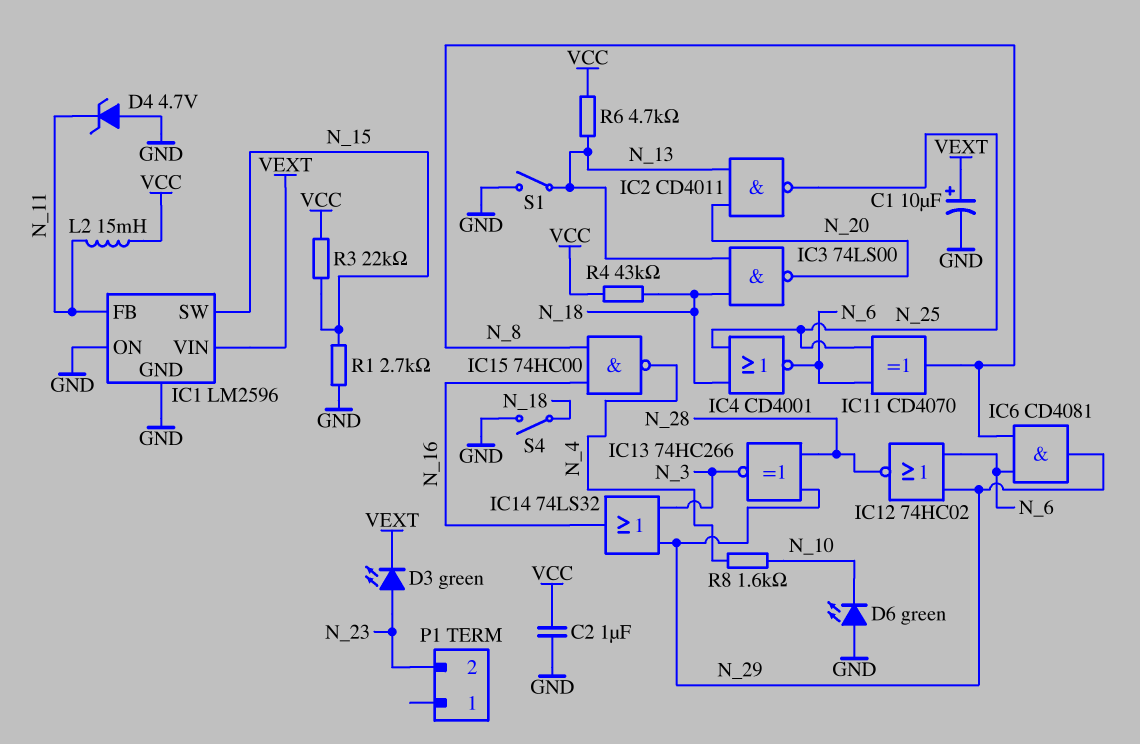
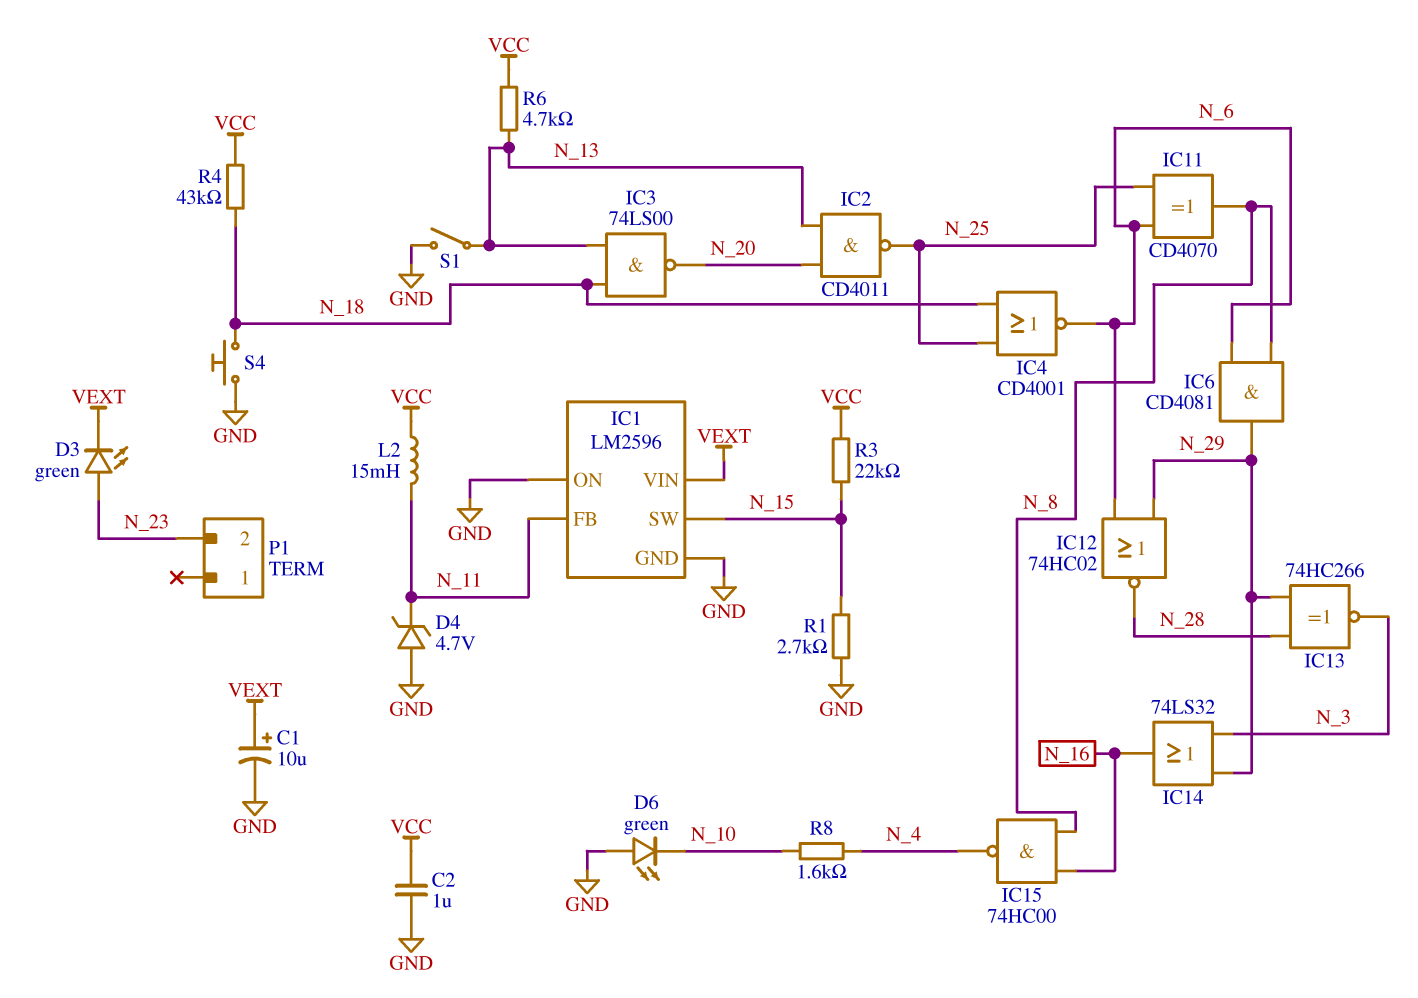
S4: switch (GND, N_18) -> button (GND, N_18)

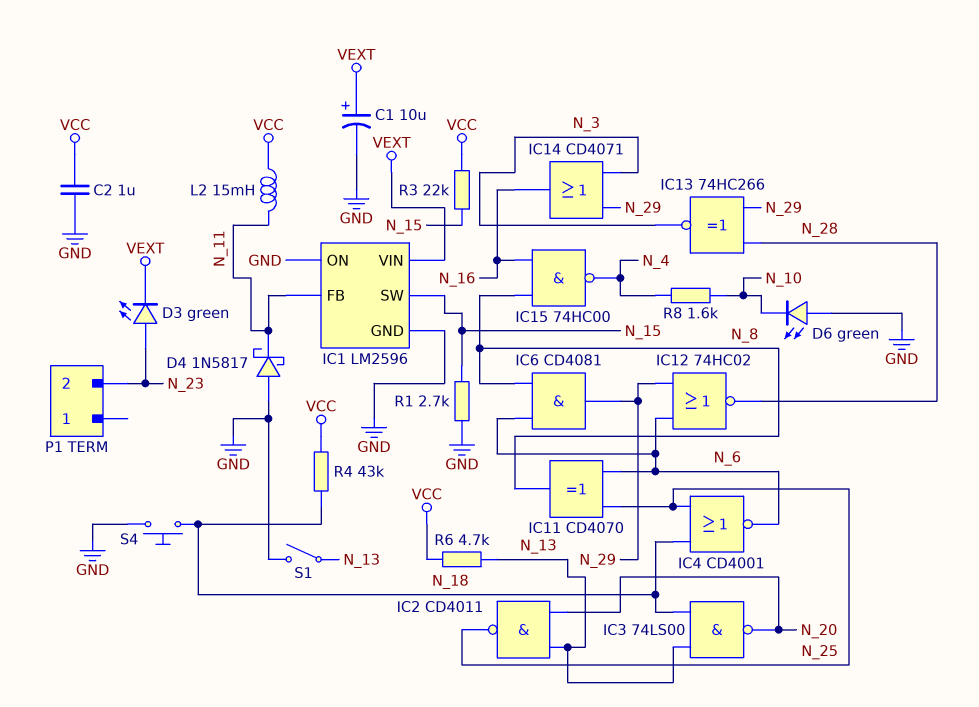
D4: zener 4.7V (A GND, K N_11) -> schottky 1N5817 (A GND, K N_11)
IC14: OR 74LS32 (in N_3, in N_29, out N_16) -> OR CD4071 (in N_3, in N_29, out N_16)

